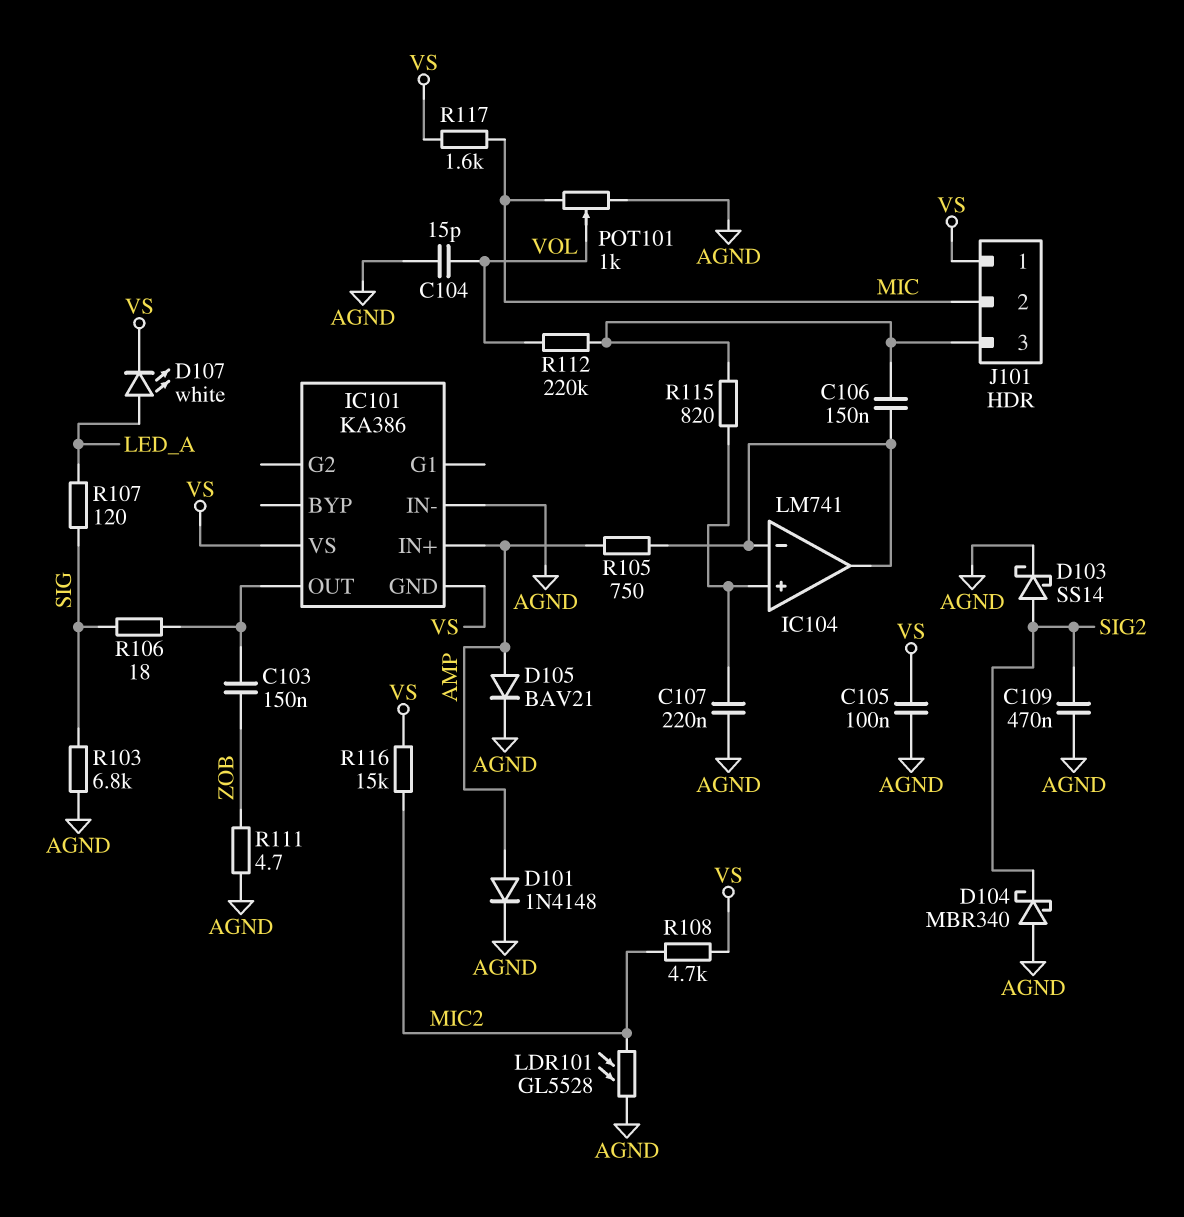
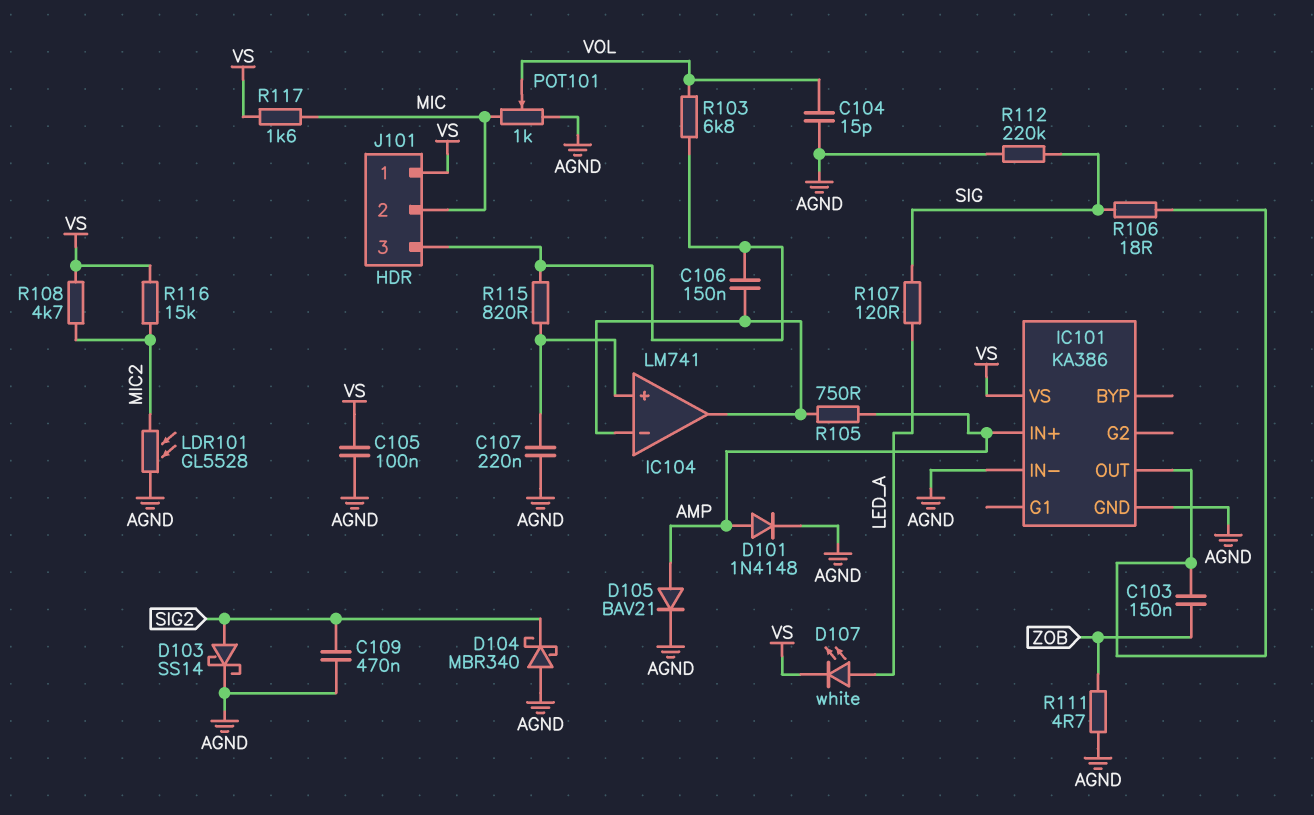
IC101 pin GND: VS -> AGND
R103: 6.8k (AGND, SIG) -> 6.8k (J101/3, VOL)
R112: 220k (J101/3, VOL) -> 220k (AGND, SIG)

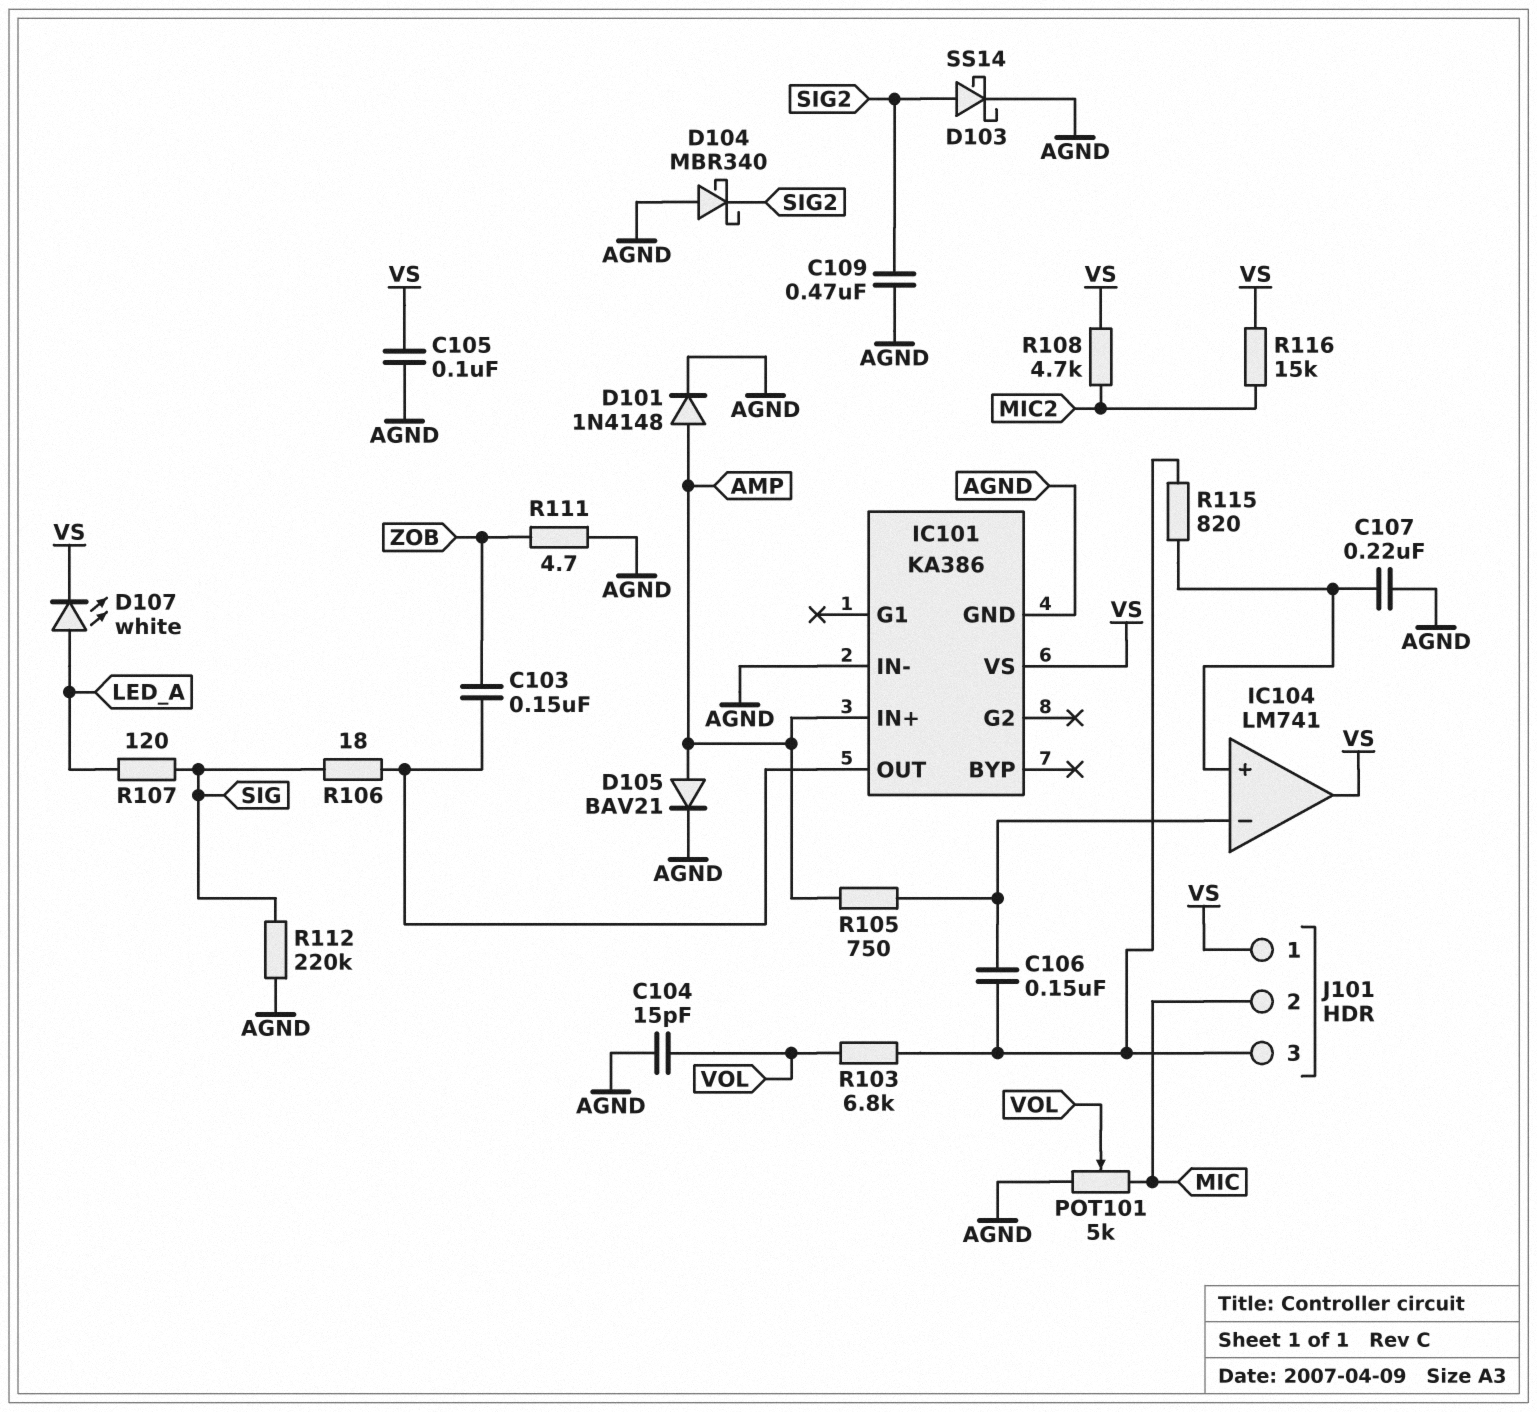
IC104 pin out: IC104/in- -> VS
LDR101: GL5528 (AGND, MIC2) -> none
POT101: 1k (AGND, MIC, wiper VOL) -> 5k (AGND, MIC, wiper VOL)
R117: 1.6k (MIC, VS) -> none

